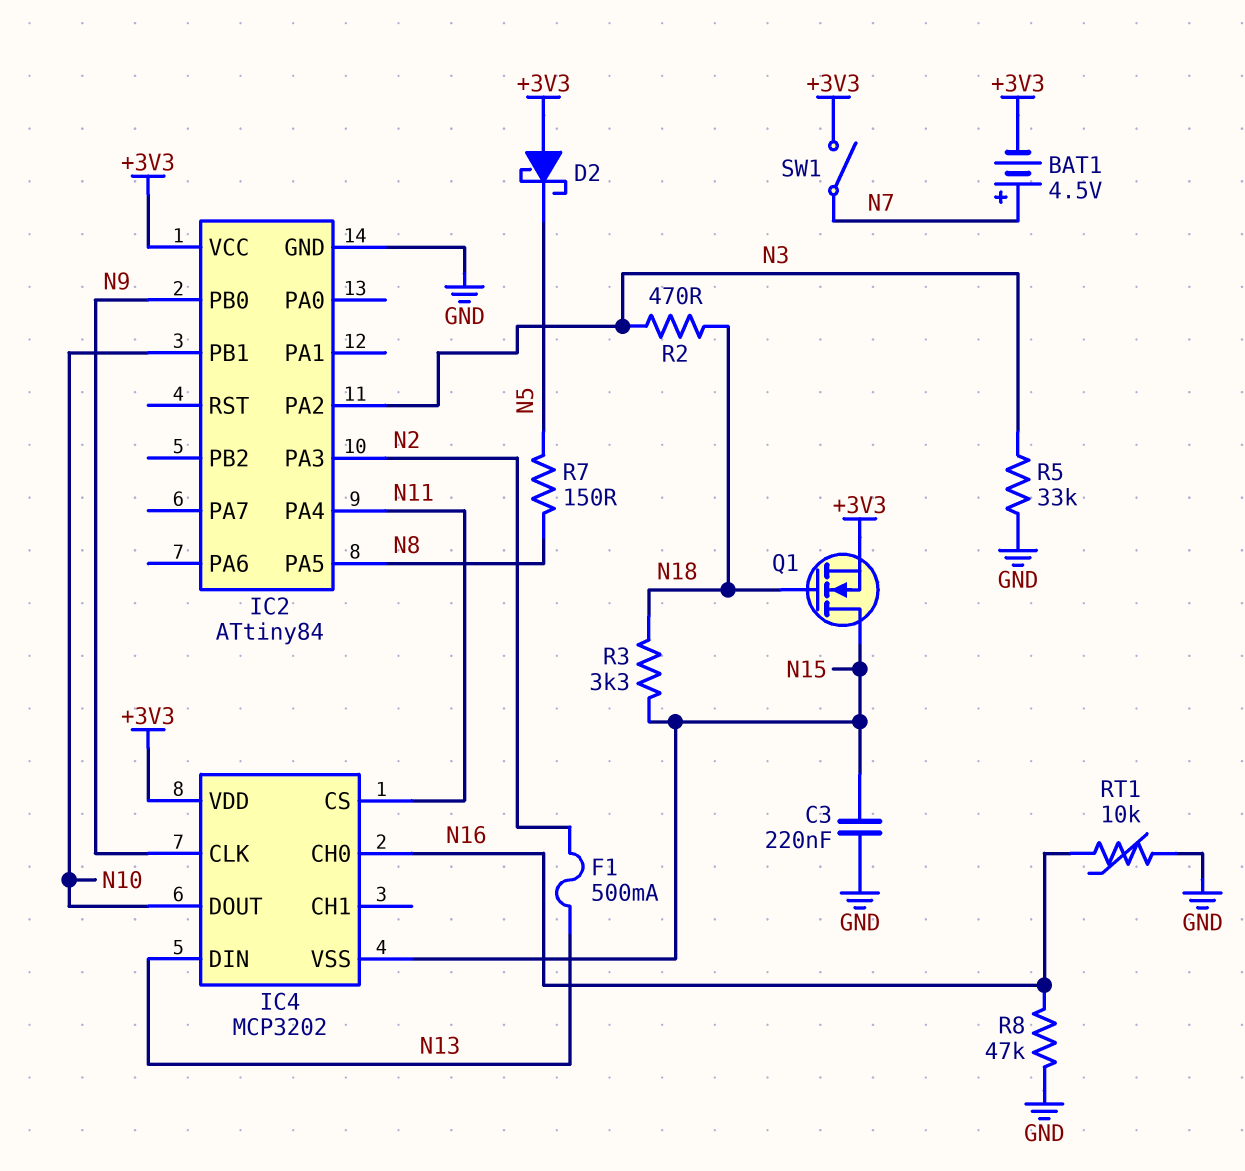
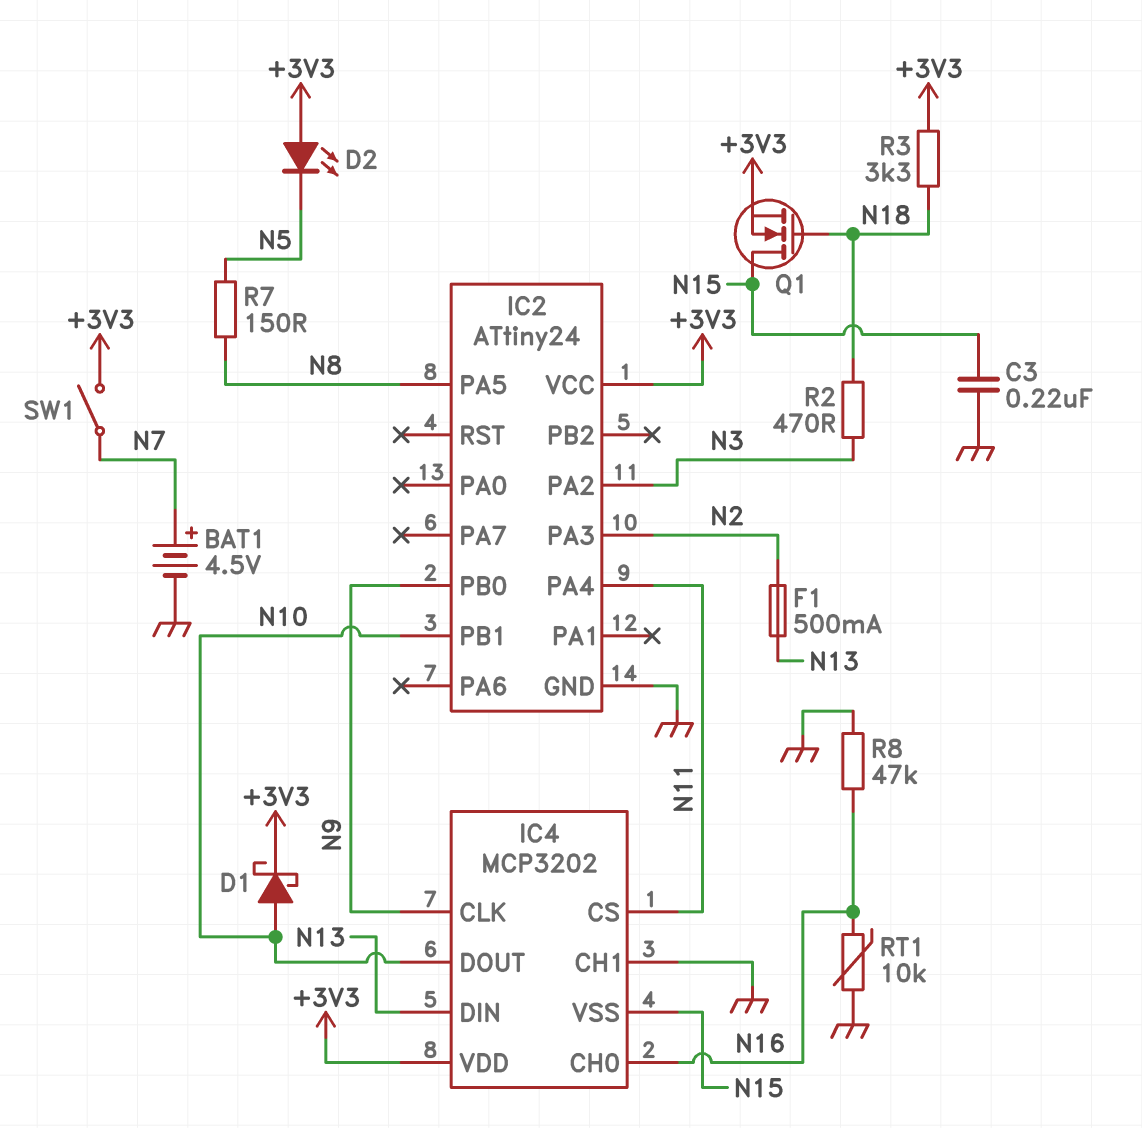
BAT1: 4.5V (plus N7, minus +3V3) -> 4.5V (plus N7, minus GND)
D1: none -> schottky (A N10, K +3V3)
D2: schottky (A +3V3, K N5) -> LED (A +3V3, K N5)
IC2: ATtiny84 -> ATtiny24
IC4 pin CH1: none -> GND
R3: 3.3k (N15, N18) -> 3.3k (+3V3, N18)
R5: 33k (GND, N3) -> none

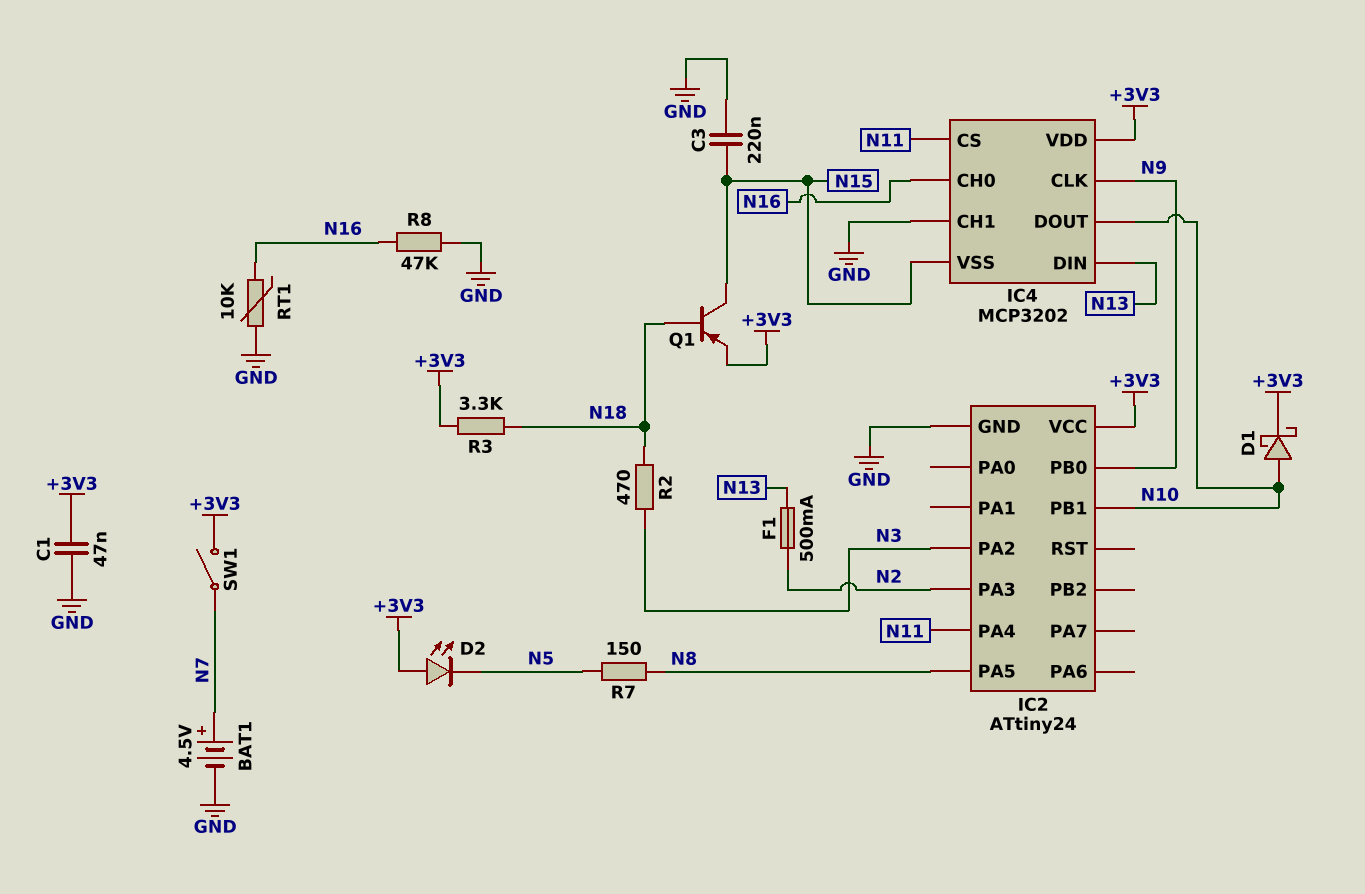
C1: none -> 47nF (+3V3, GND)
Q1: NMOS (G N18, D N15, S +3V3) -> PNP (B N18, C N15, E +3V3)

